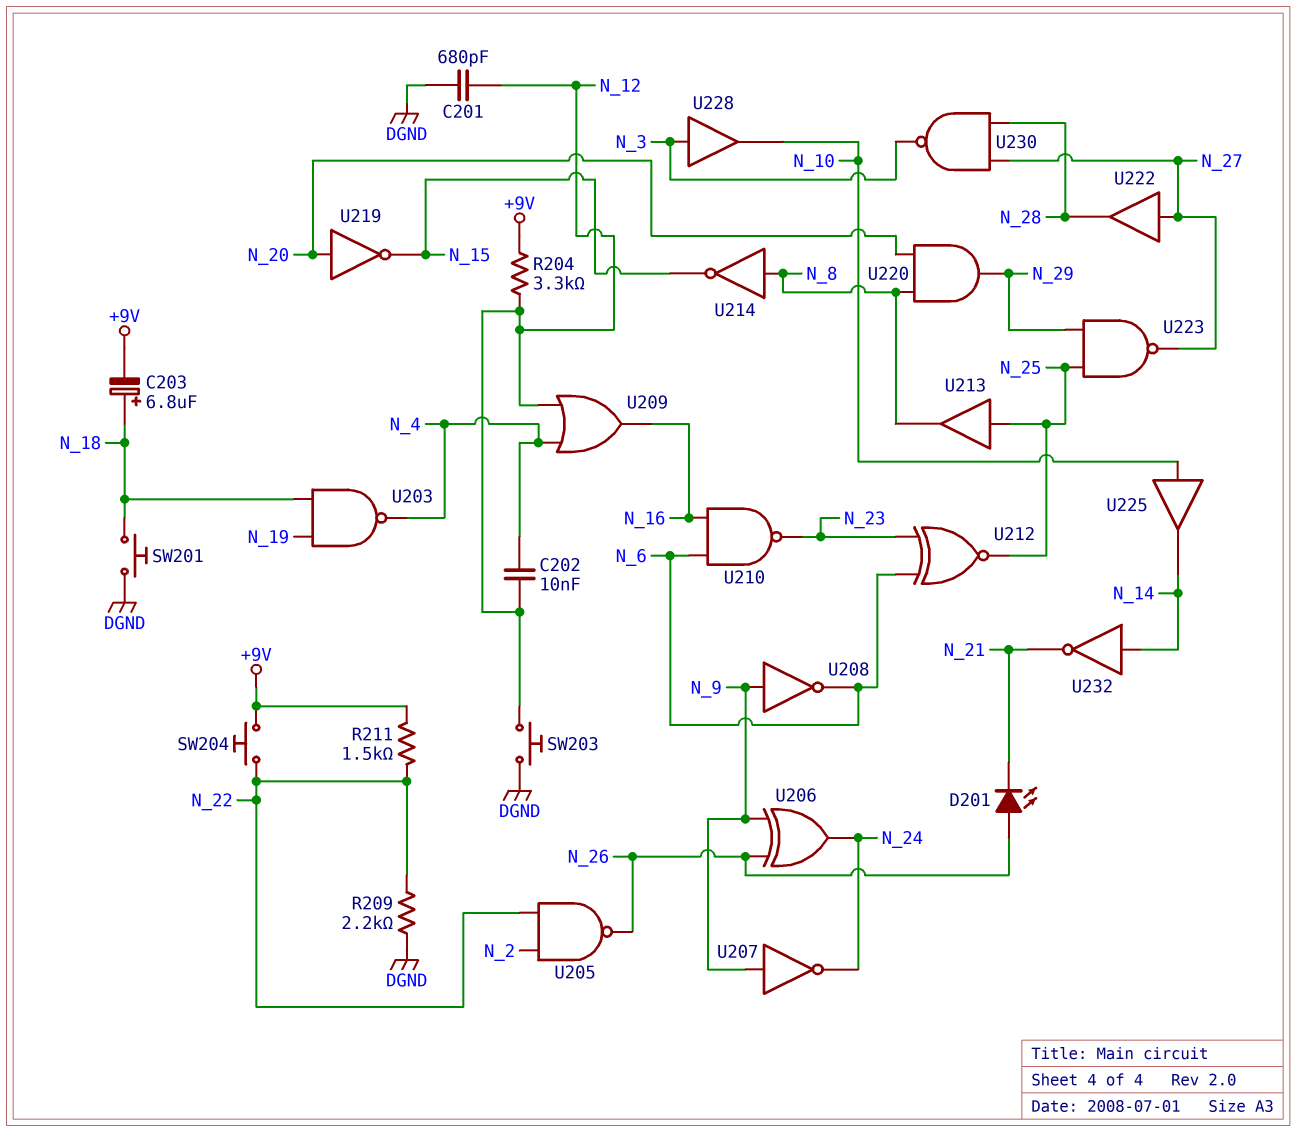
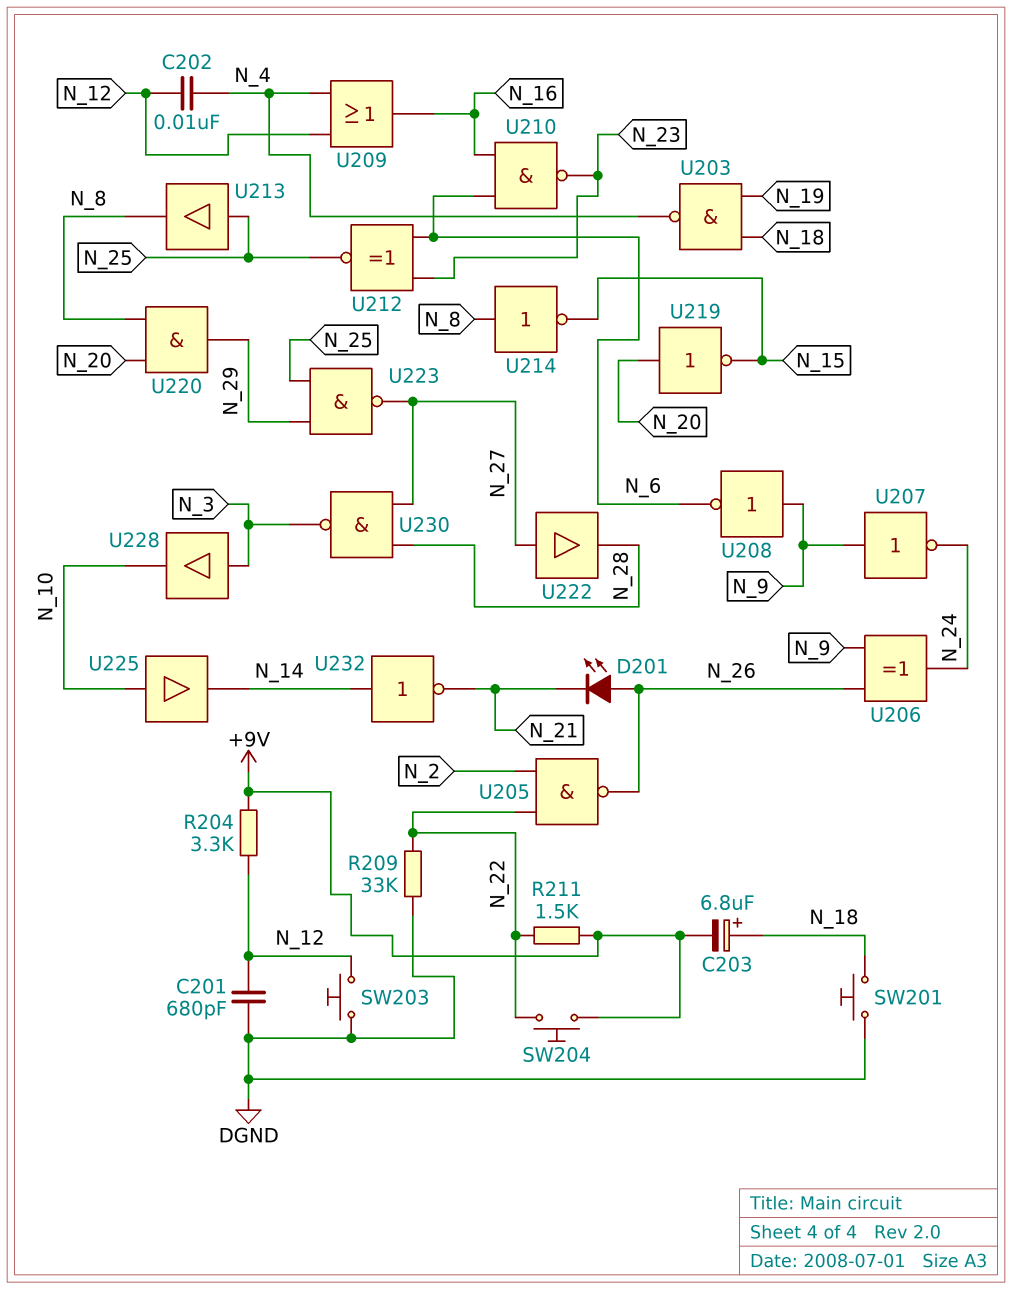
R209: 2.2k (DGND, N_22) -> 33k (DGND, N_22)

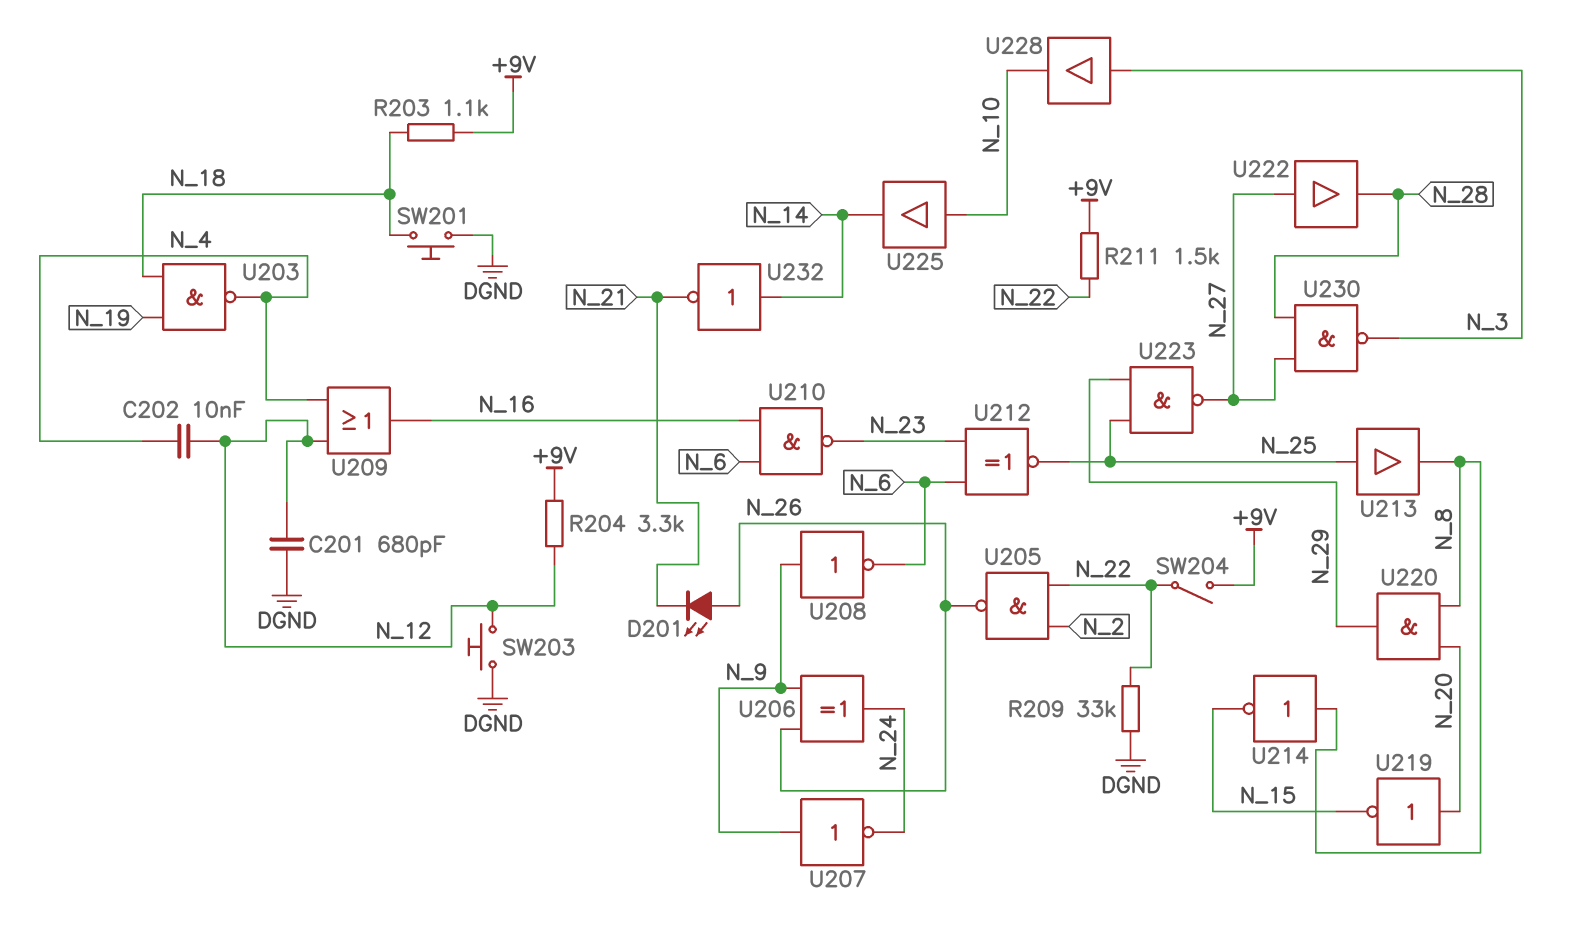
C203: 6.8uF (plus N_18, minus +9V) -> none
R203: none -> 1.1k (+9V, N_18)
SW204: button (+9V, N_22) -> switch (+9V, N_22)

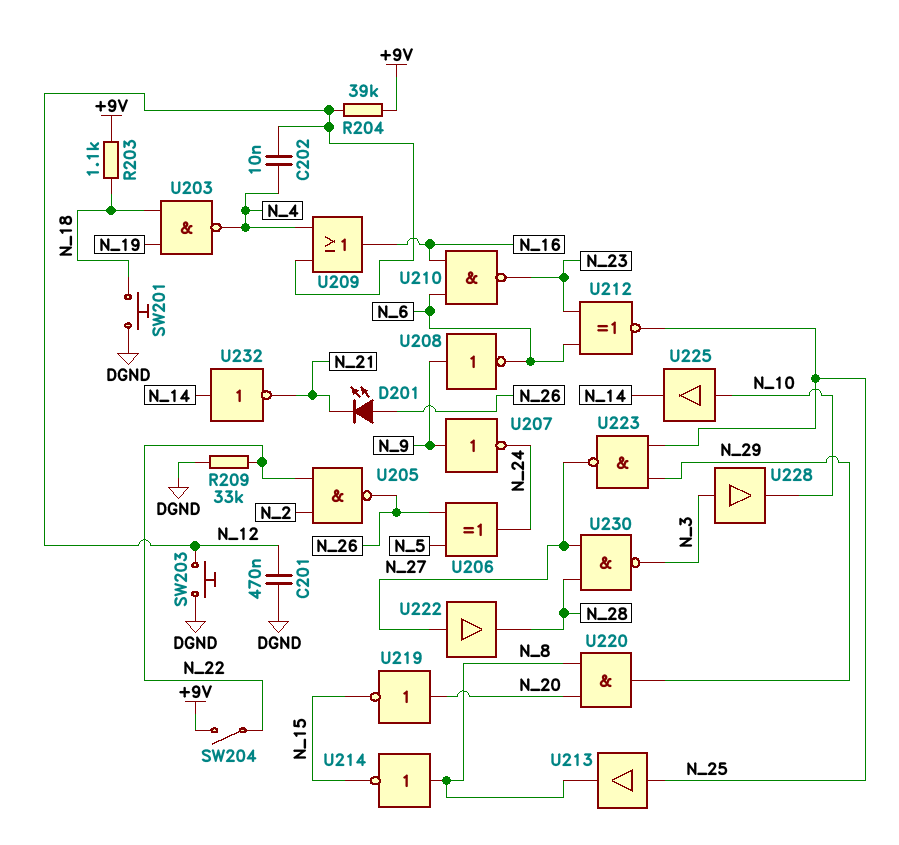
C201: 680pF (DGND, N_12) -> 470nF (DGND, N_12)
R204: 3.3k (+9V, N_12) -> 39k (+9V, N_12)
R211: 1.5k (+9V, N_22) -> none
U206: XOR (in N_9, in N_26, out N_24) -> XOR (in N_5, in N_26, out N_24)

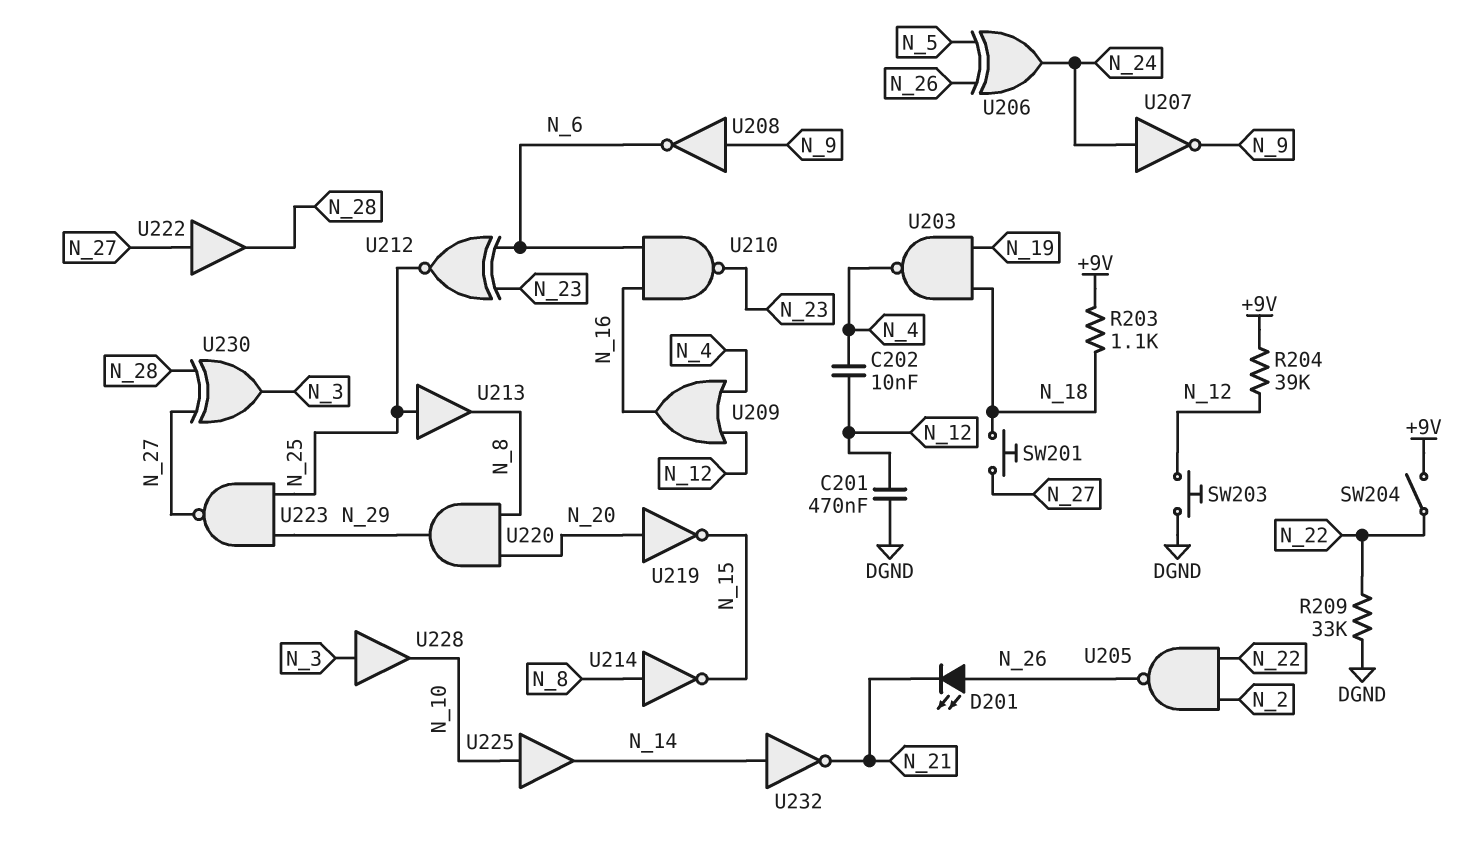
SW201: button (DGND, N_18) -> button (N_18, N_27)
U207: NOT (in N_9, out N_24) -> NOT (in N_24, out N_9)
U230: NAND (in N_27, in N_28, out N_3) -> XOR (in N_27, in N_28, out N_3)

